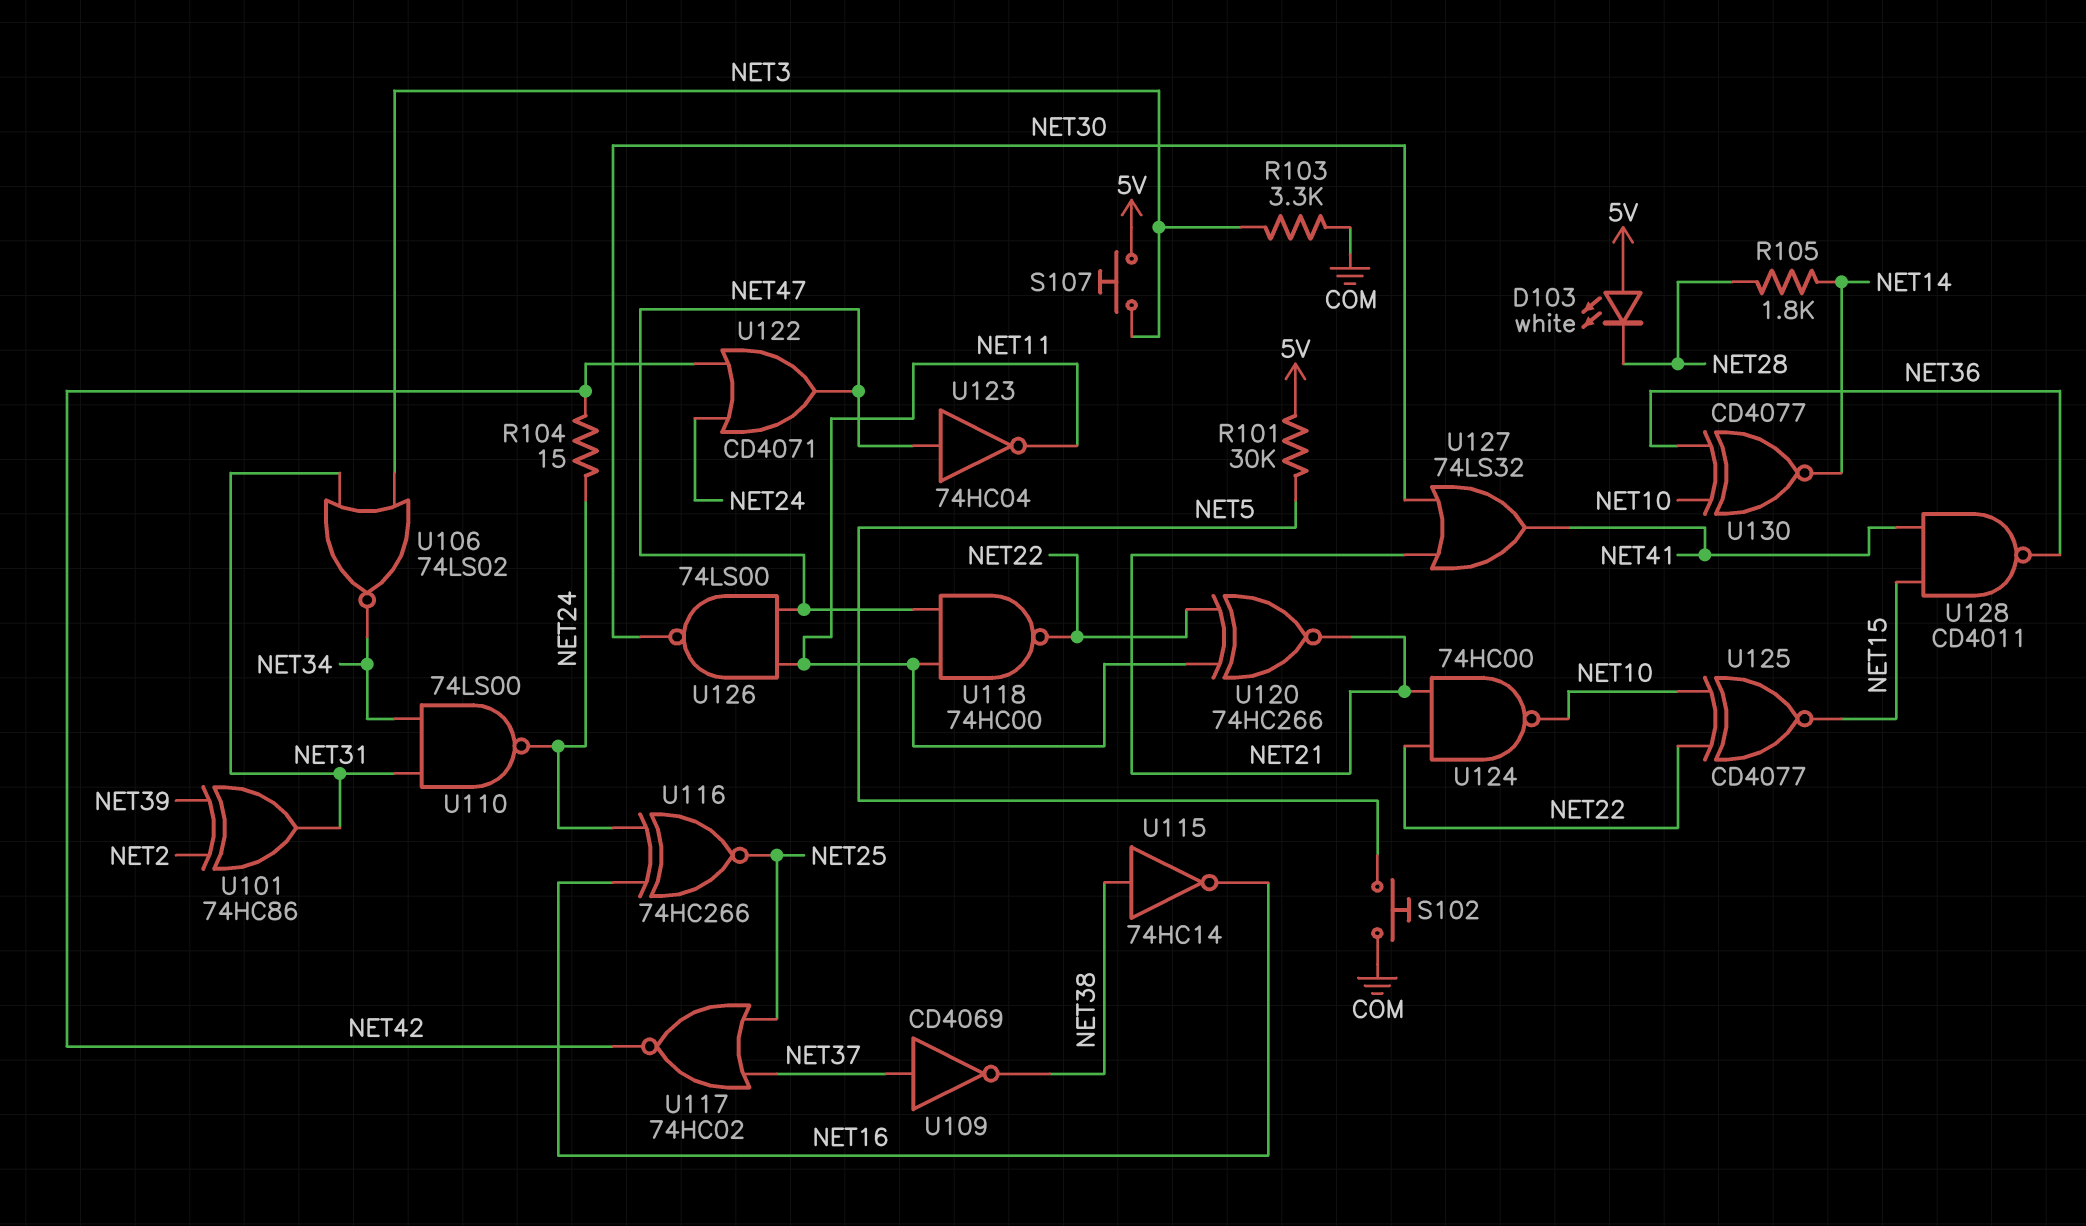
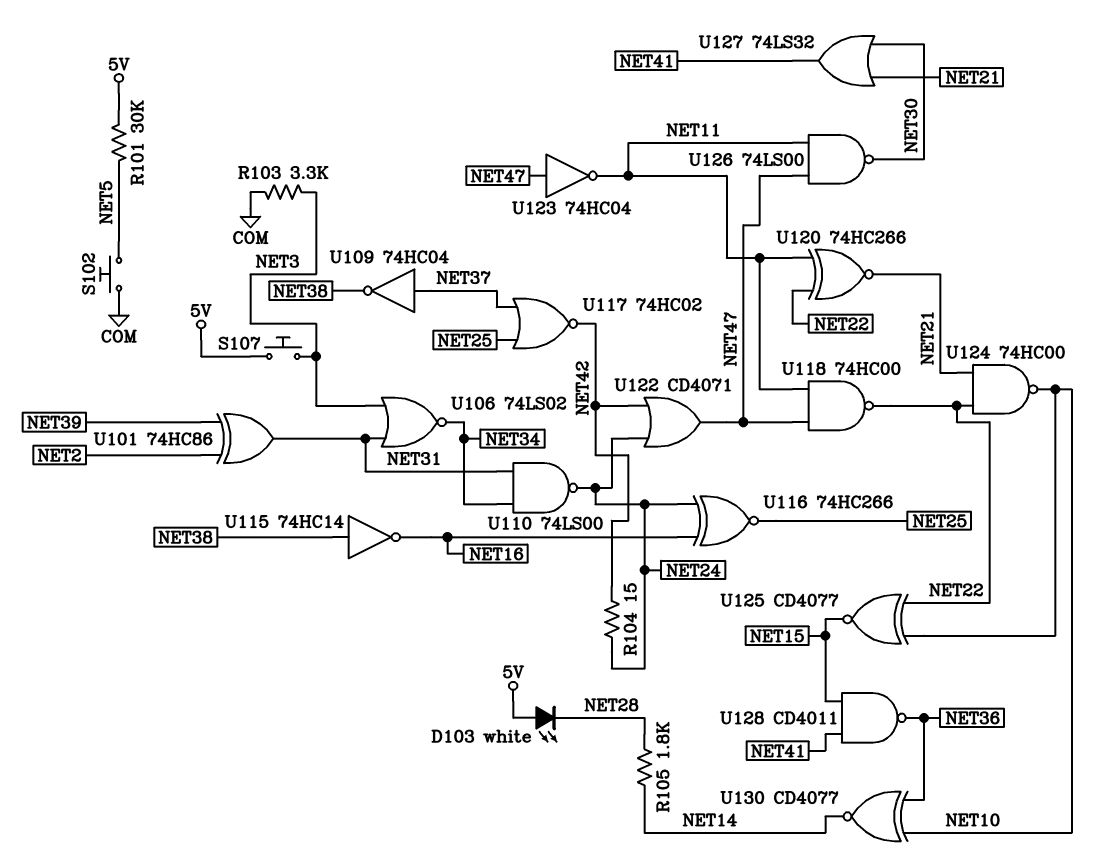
U109: NOT CD4069 (in NET37, out NET38) -> NOT 74HC04 (in NET37, out NET38)

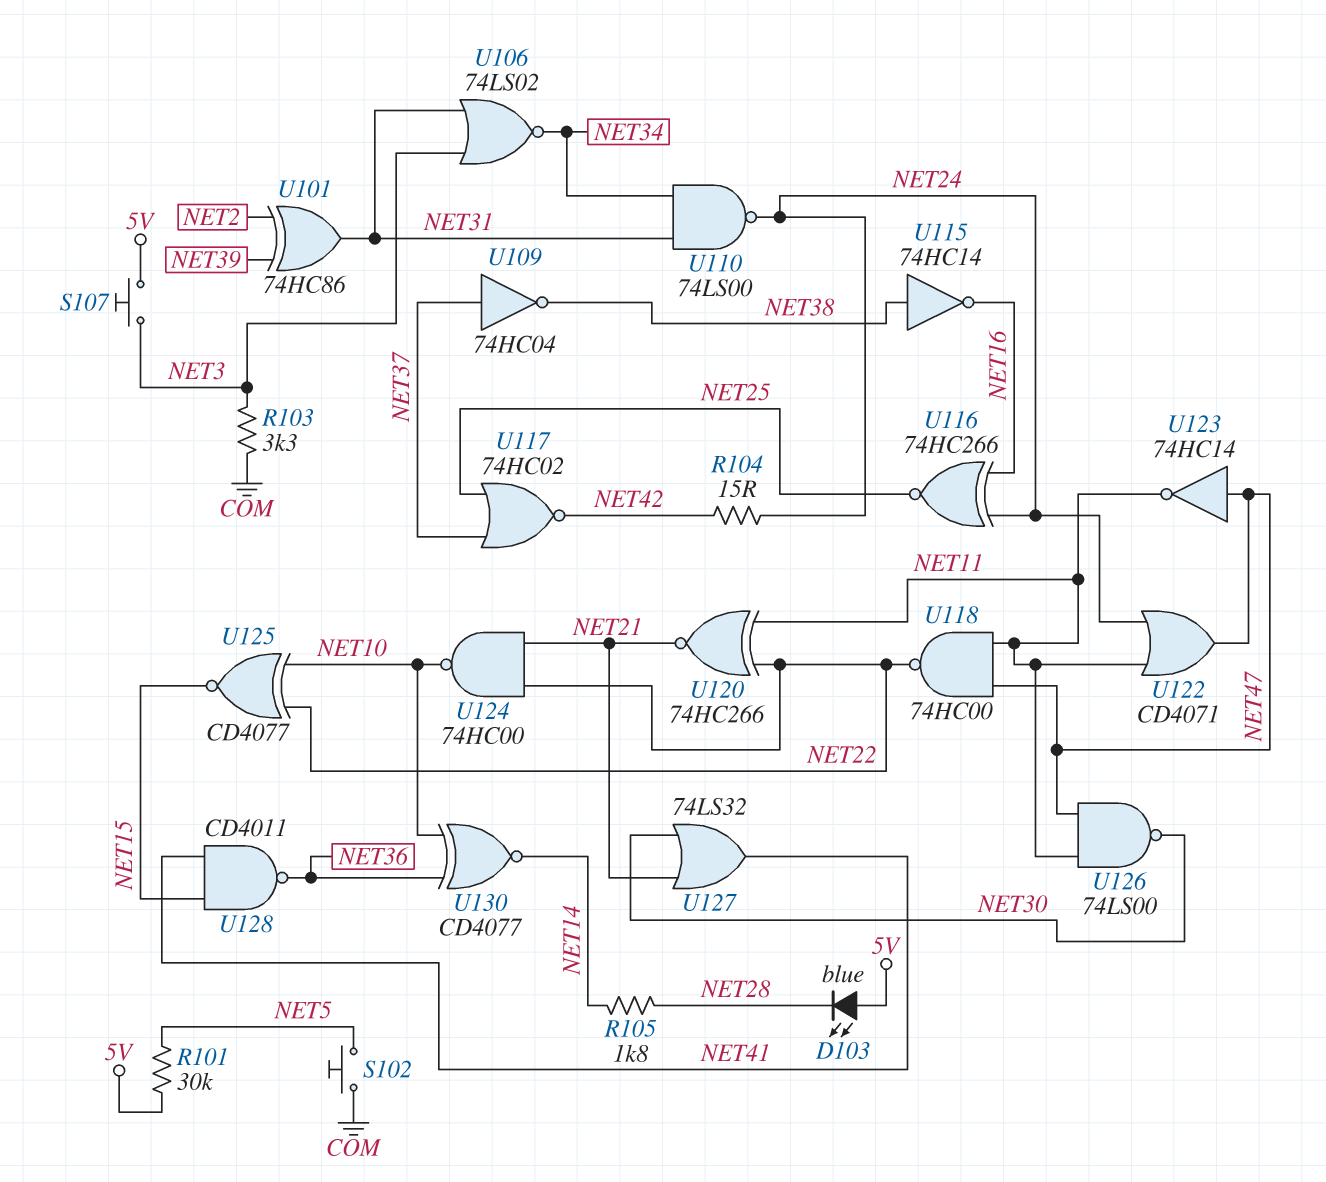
D103: LED white (A 5V, K NET28) -> LED blue (A 5V, K NET28)
U122: OR CD4071 (in NET24, in NET42, out NET47) -> OR CD4071 (in NET11, in NET24, out NET47)
U123: NOT 74HC04 (in NET47, out NET11) -> NOT 74HC14 (in NET47, out NET11)

